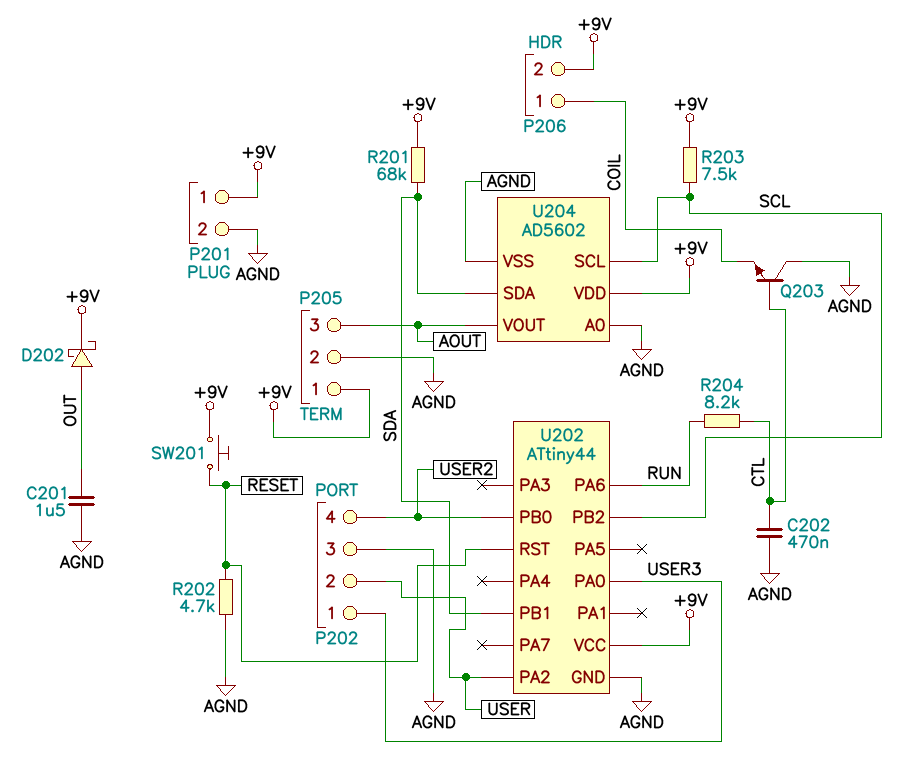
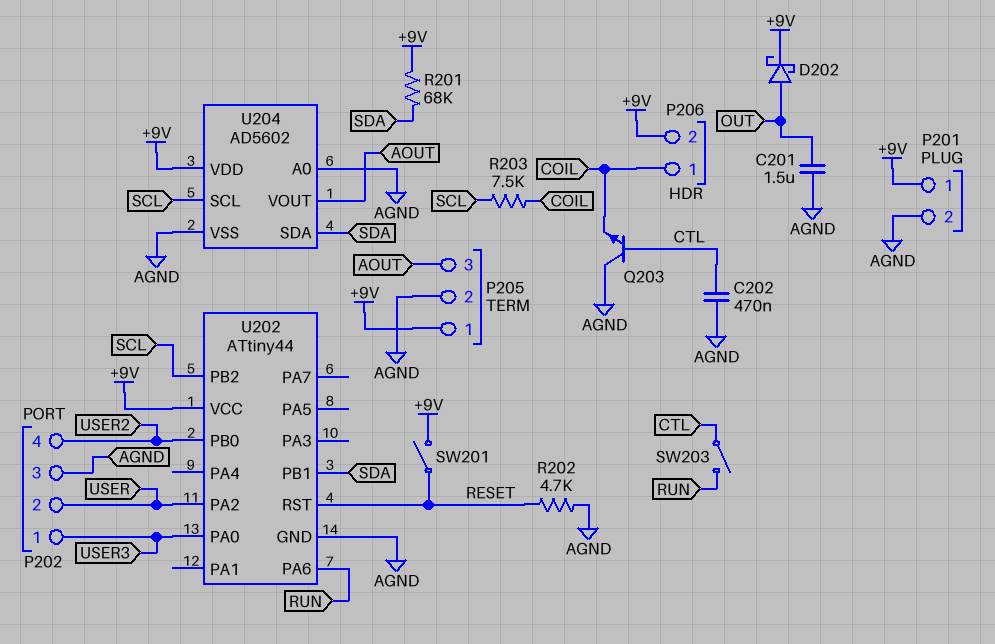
R203: 7.5k (+9V, SCL) -> 7.5k (COIL, SCL)
R204: 8.2k (CTL, RUN) -> none
SW201: button (+9V, RESET) -> switch (+9V, RESET)
SW203: none -> switch (CTL, RUN)

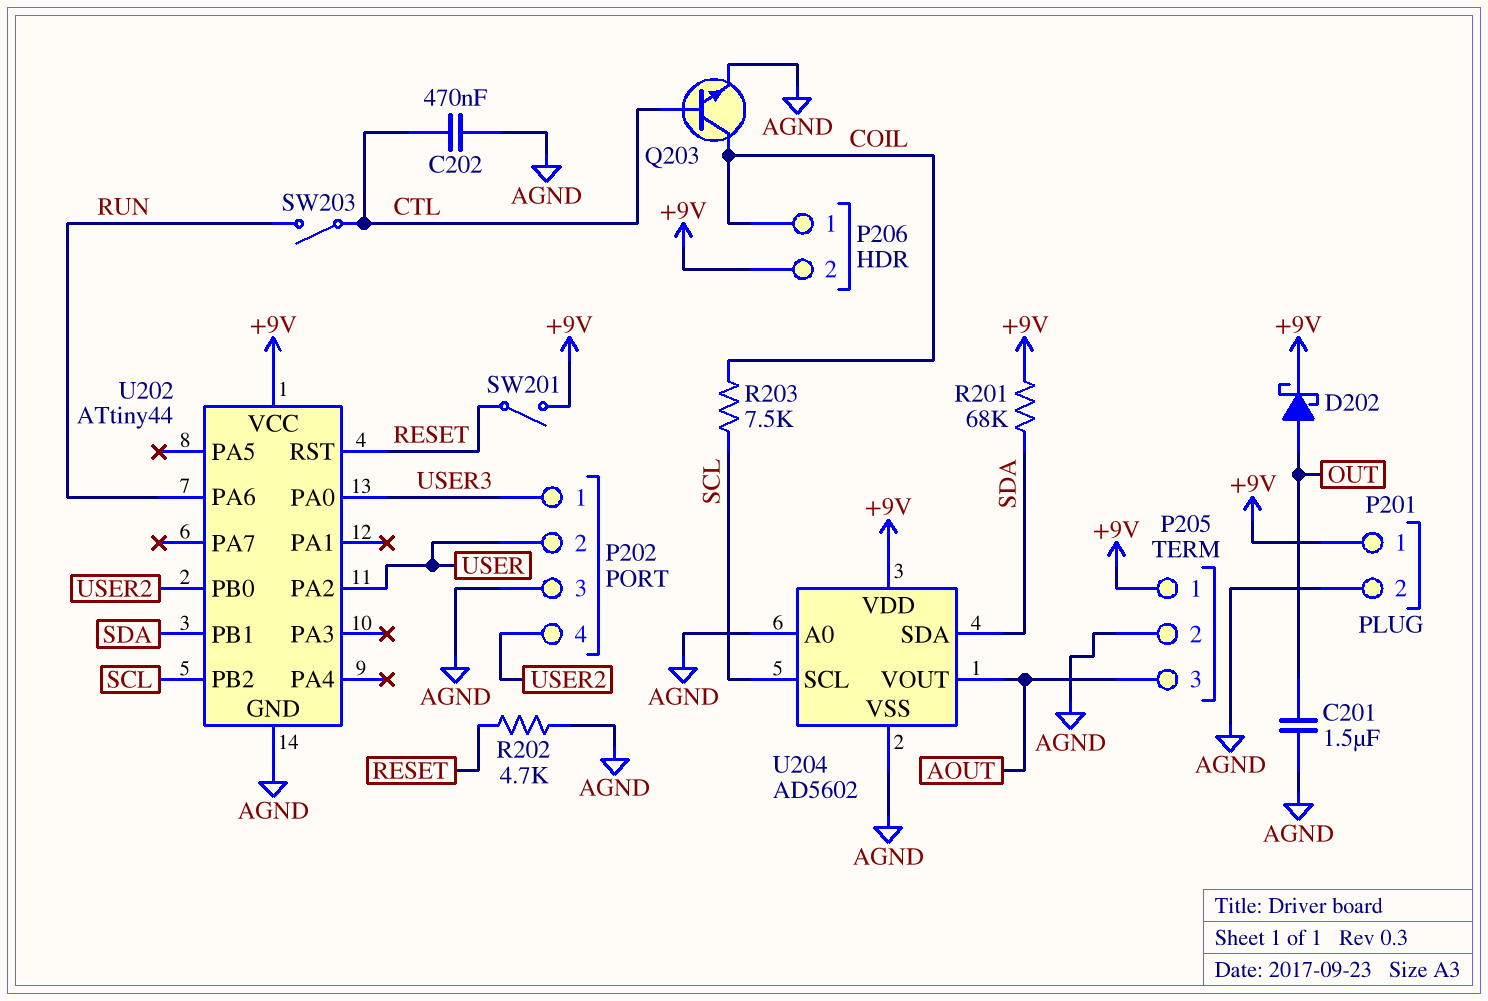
Q203: NPN (B CTL, C AGND, E COIL) -> NPN (B CTL, C COIL, E AGND)

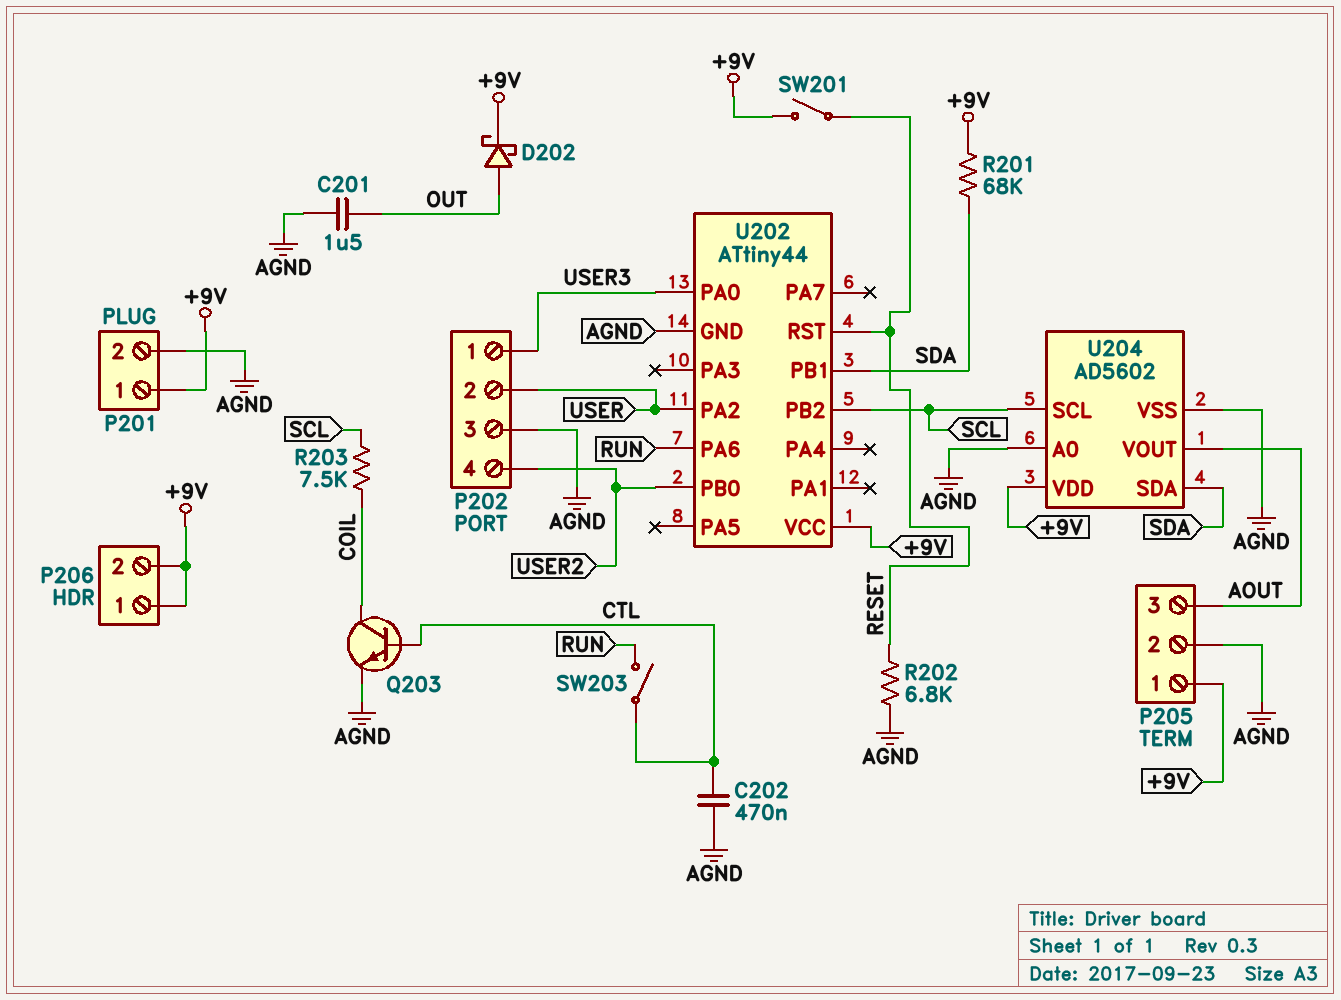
P206 pin 1: COIL -> +9V
R202: 4.7k (AGND, RESET) -> 6.8k (AGND, RESET)

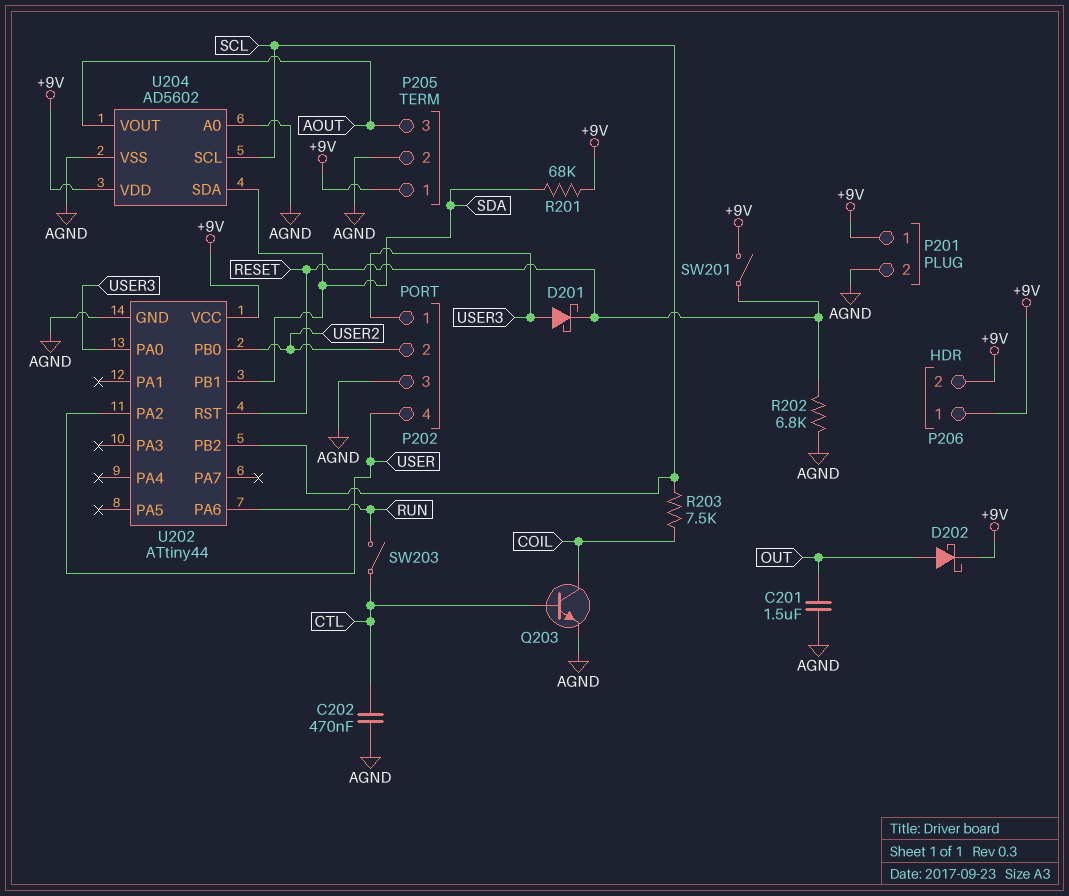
D201: none -> schottky (A USER3, K RESET)
P202 pin 2: USER -> USER2
P202 pin 4: USER2 -> USER

